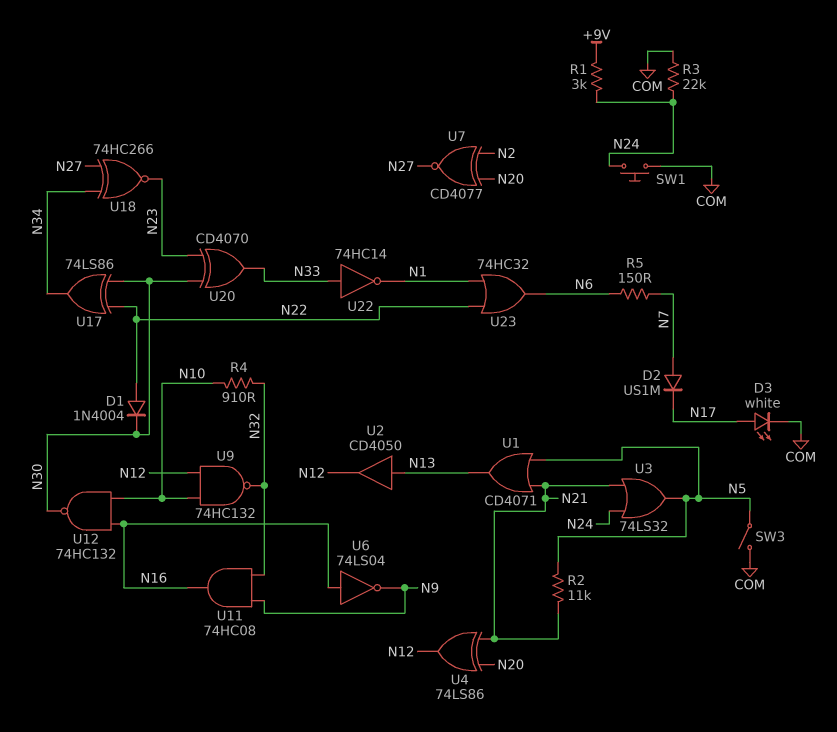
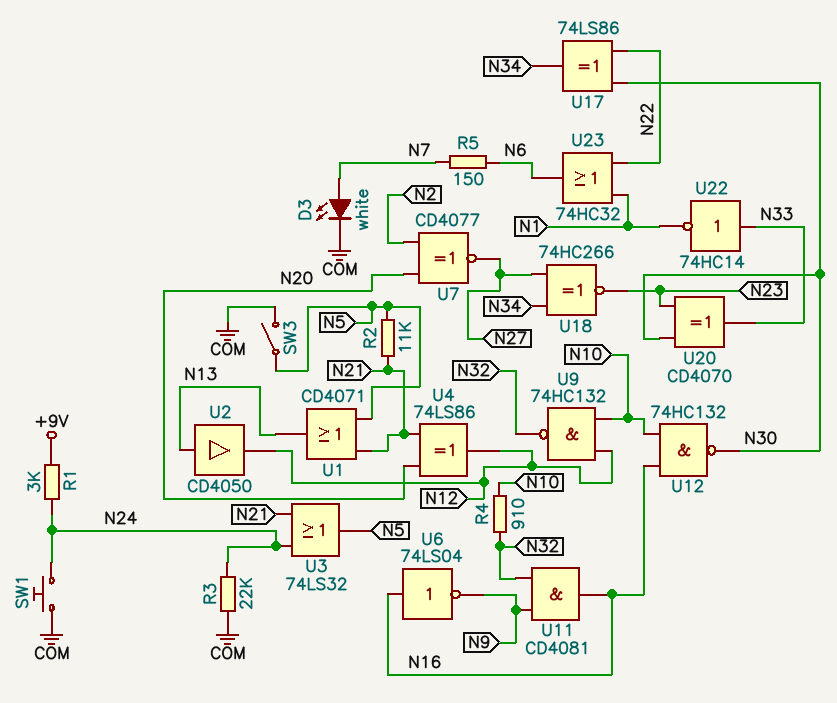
D1: diode 1N4004 (A N22, K N30) -> none
D2: diode US1M (A N7, K N17) -> none
D3: LED white (A N17, K COM) -> LED white (A N7, K COM)
U11: AND 74HC08 (in N9, in N32, out N16) -> AND CD4081 (in N9, in N32, out N16)

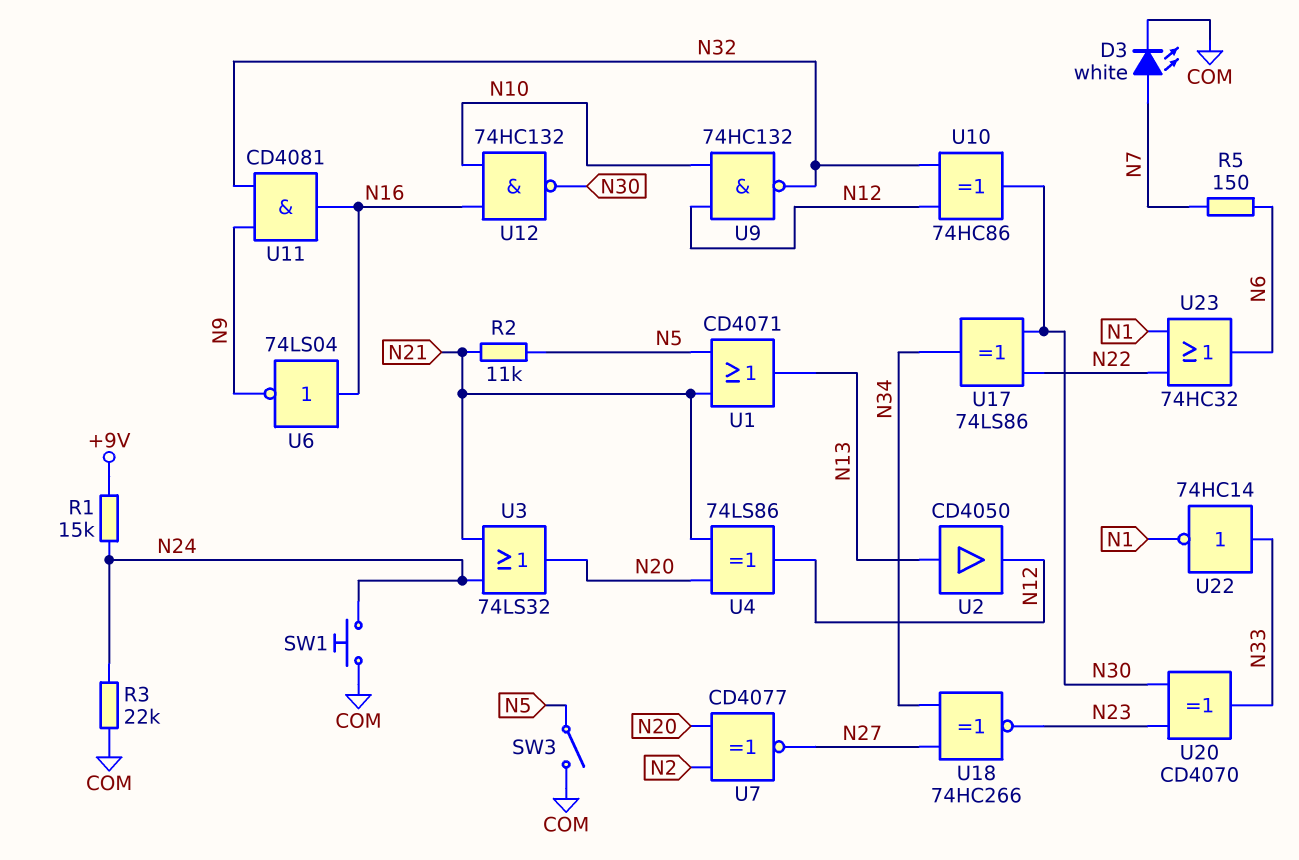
R1: 3k (+9V, N24) -> 15k (+9V, N24)
R4: 910 (N10, N32) -> none
U3: OR 74LS32 (in N21, in N24, out N5) -> OR 74LS32 (in N21, in N24, out N20)
U10: none -> XOR 74HC86 (in N12, in N32, out N30)

